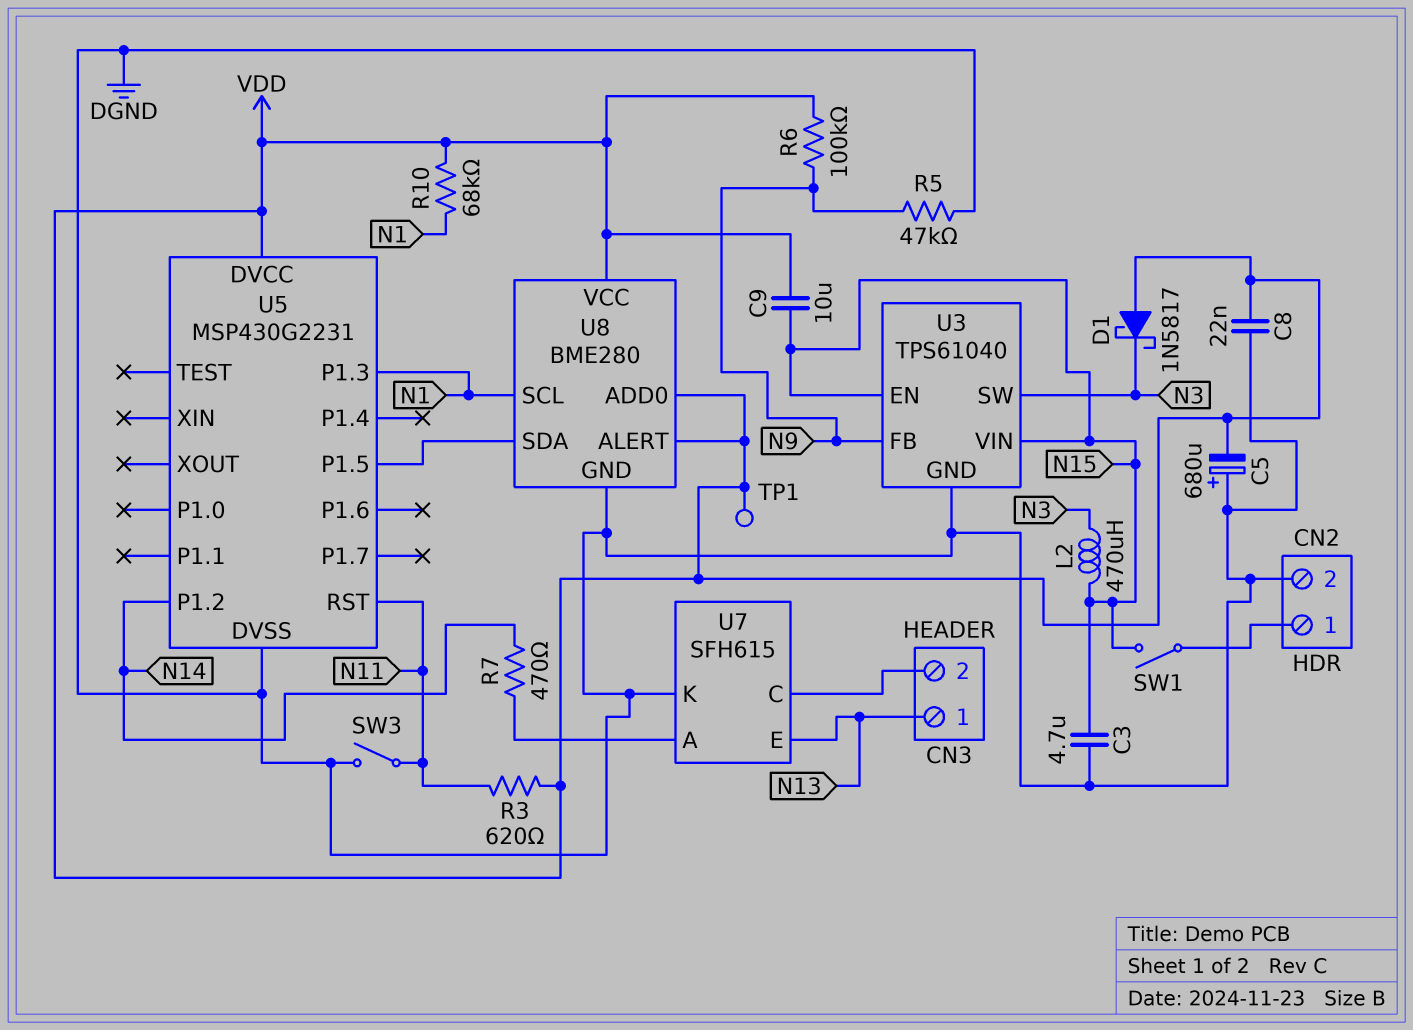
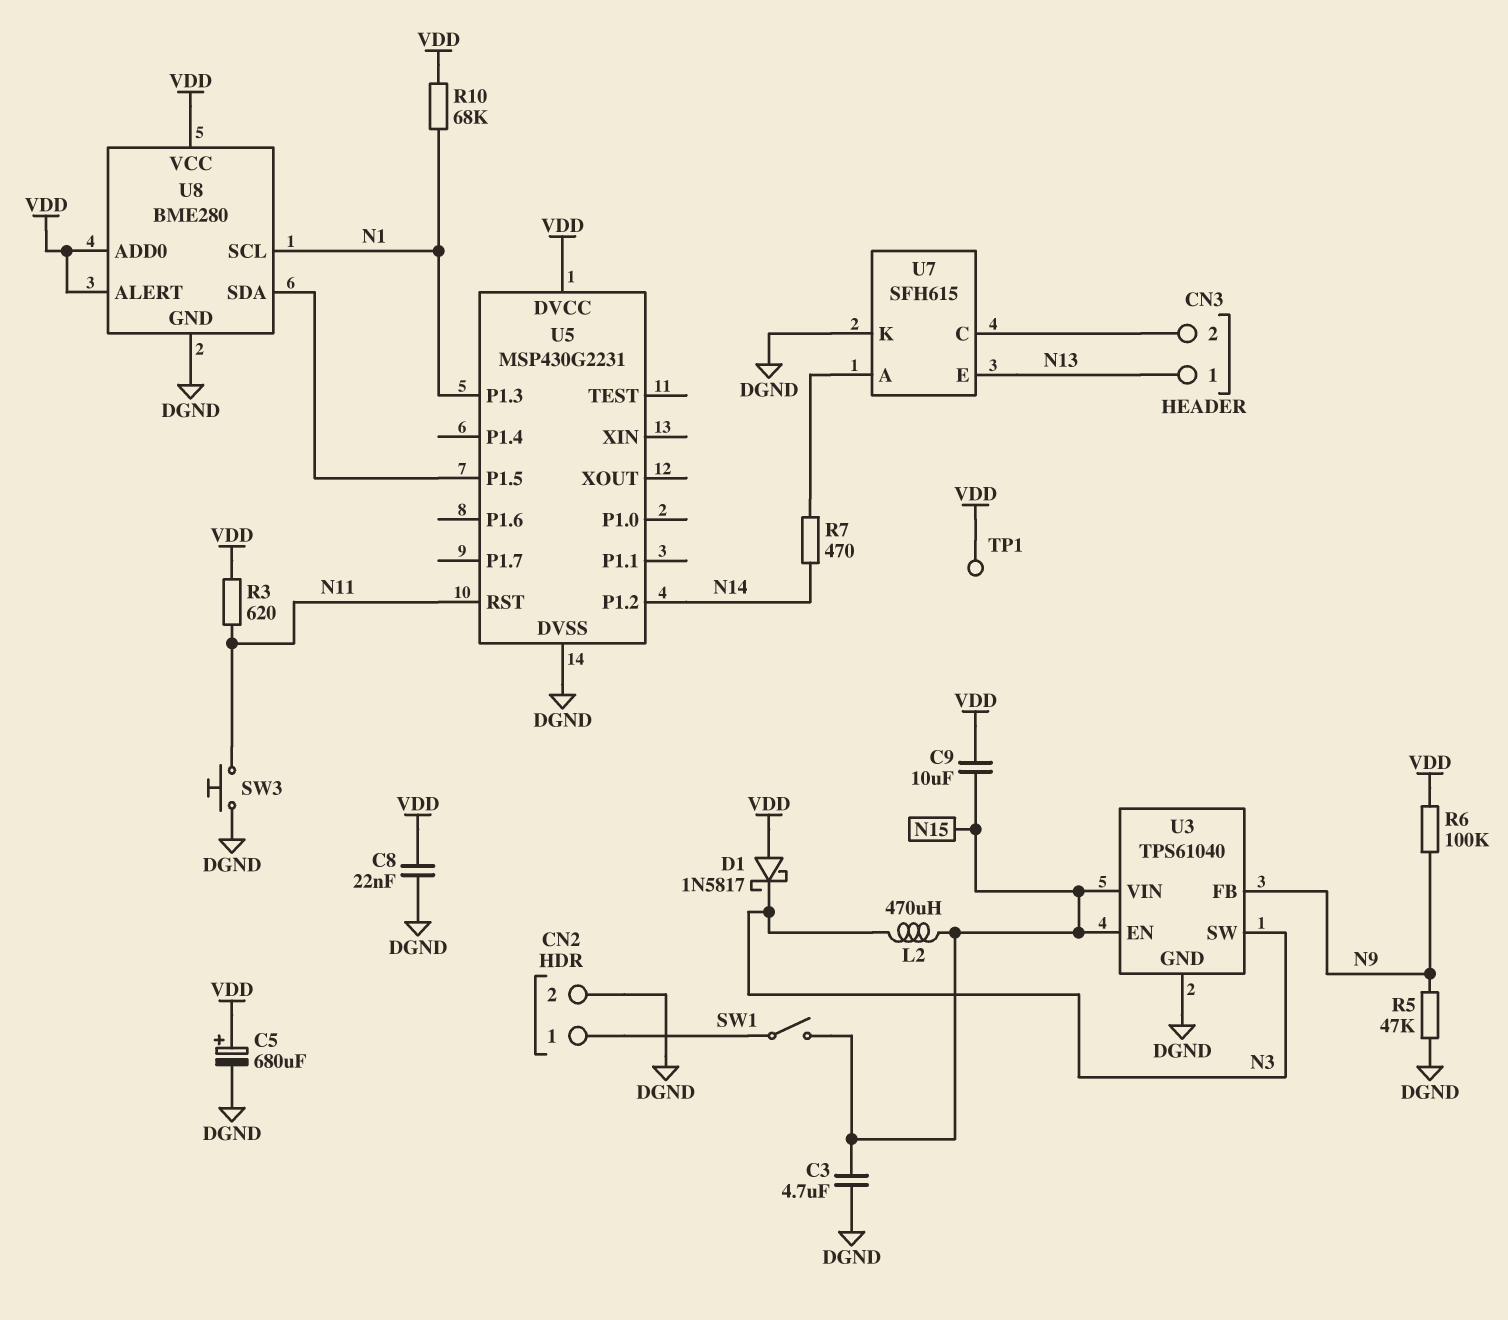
C5: 680uF (plus DGND, minus VDD) -> 680uF (plus VDD, minus DGND)
SW3: switch (DGND, N11) -> button (DGND, N11)

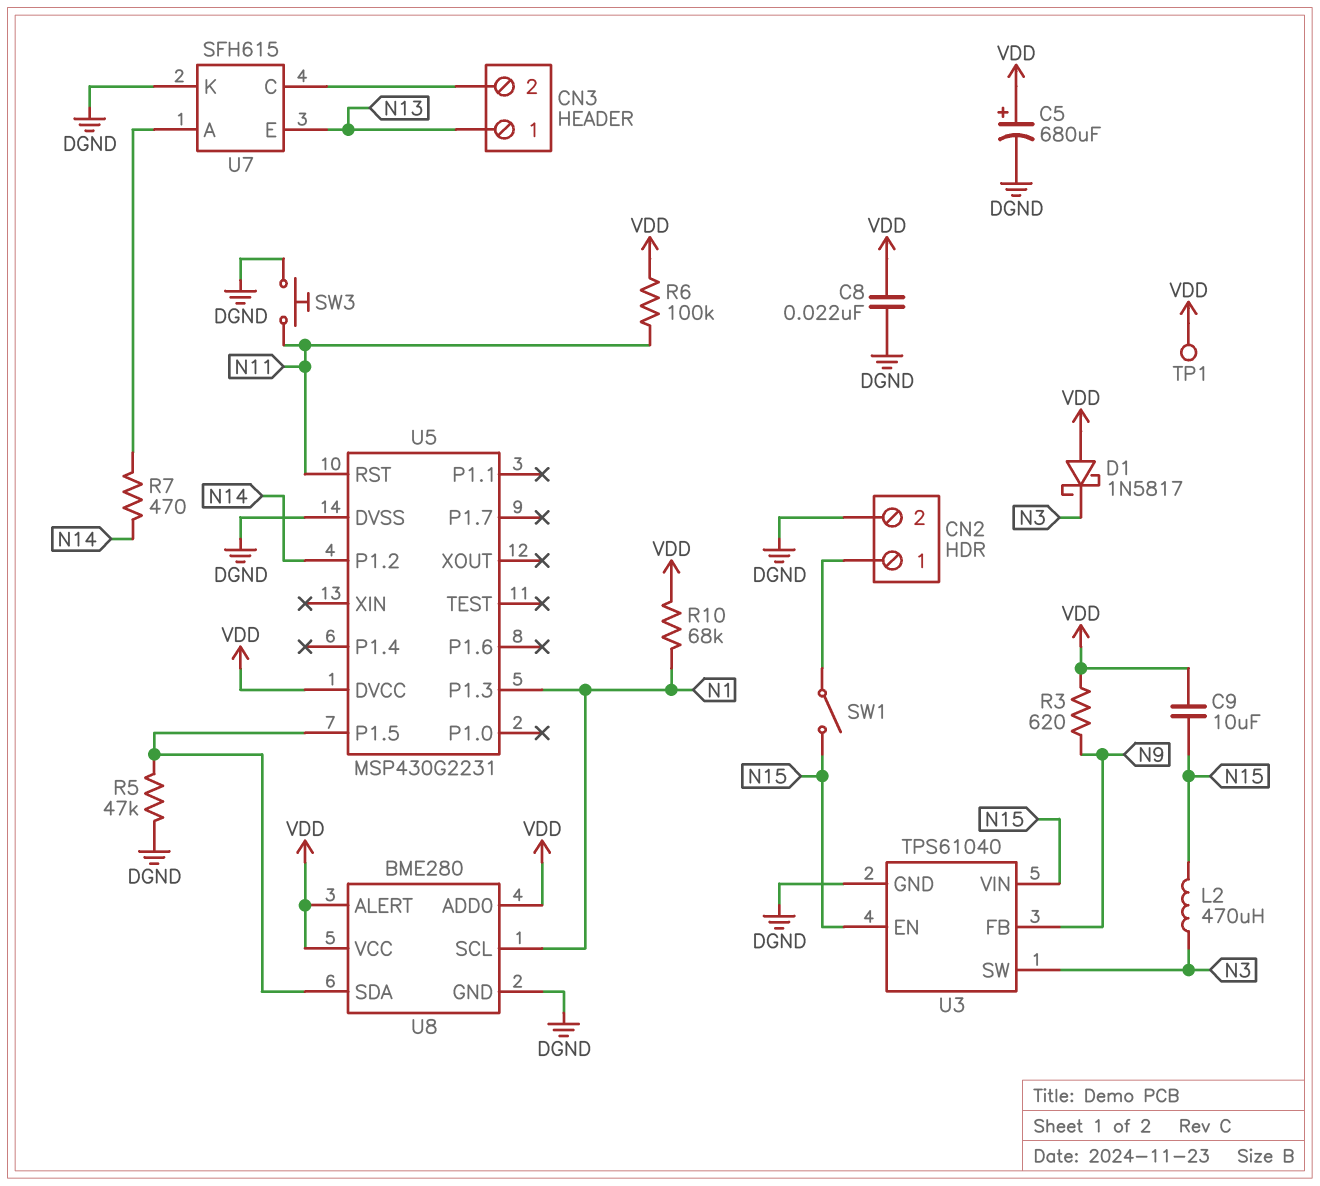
C3: 4.7uF (DGND, N15) -> none
R3: 620 (N11, VDD) -> 620 (N9, VDD)
R5: 47k (DGND, N9) -> 47k (DGND, U5/P1.5)
R6: 100k (N9, VDD) -> 100k (N11, VDD)

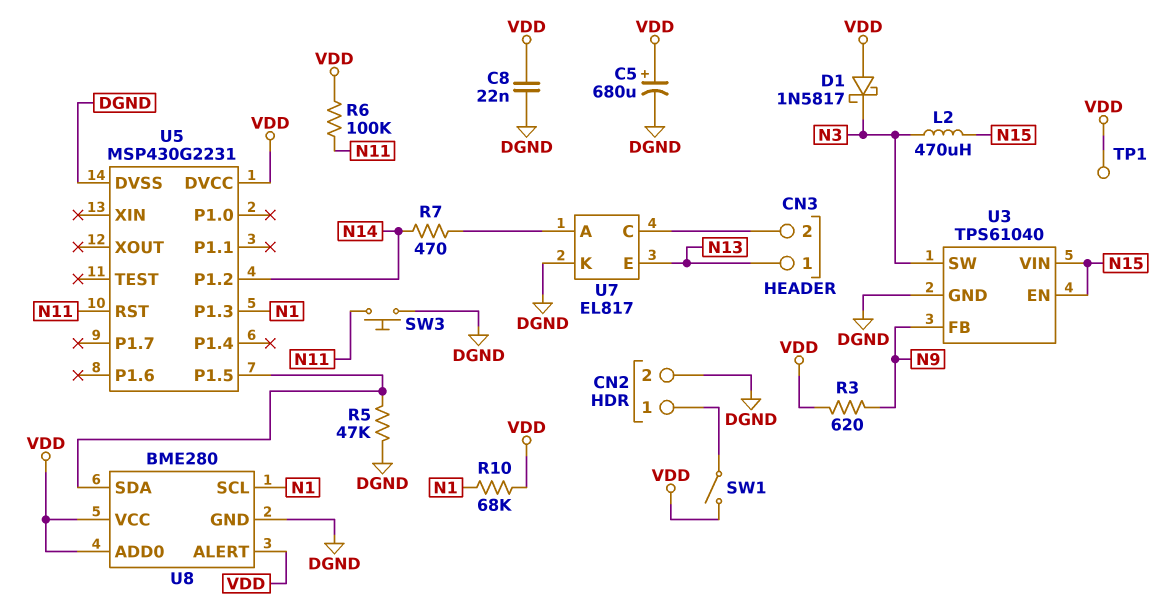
C9: 10uF (N15, VDD) -> none
SW1: switch (CN2/1, N15) -> switch (CN2/1, VDD)
U7: SFH615 -> EL817

